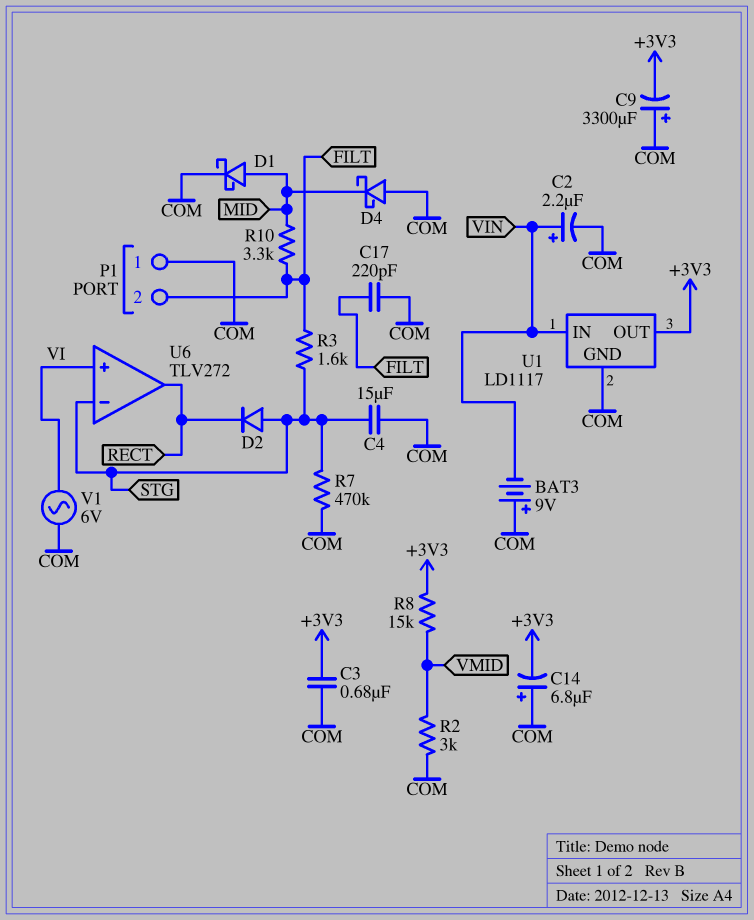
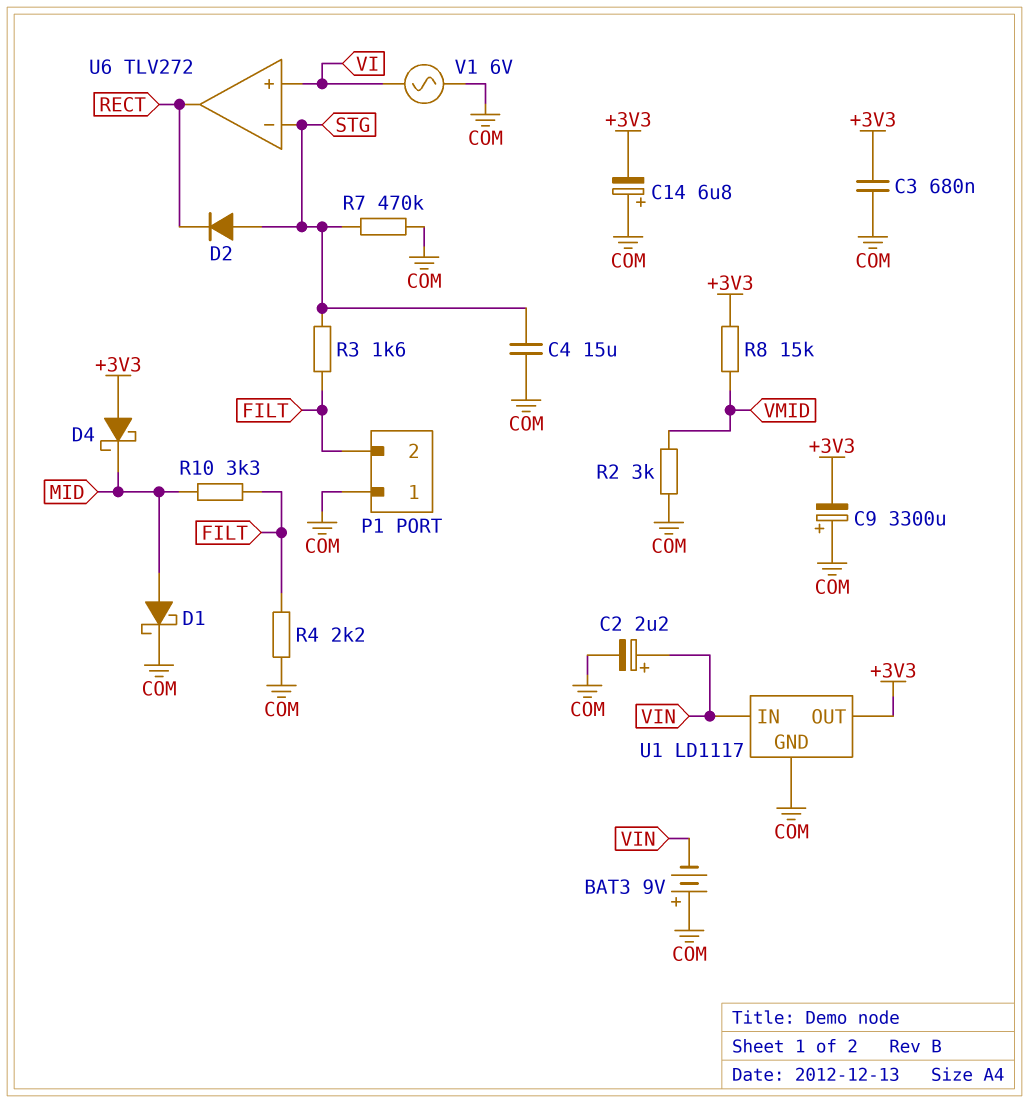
C17: 220pF (COM, FILT) -> none
D4: schottky (A COM, K MID) -> schottky (A +3V3, K MID)
R4: none -> 2.2k (COM, FILT)

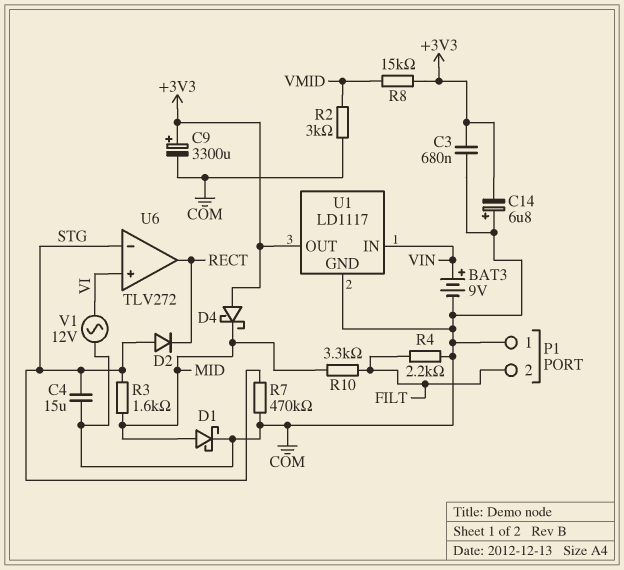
BAT3: 9V (plus COM, minus VIN) -> 9V (plus VIN, minus COM)
C2: 2.2uF (plus VIN, minus COM) -> none
C9: 3300uF (plus COM, minus +3V3) -> 3300uF (plus +3V3, minus COM)
R3: 1.6k (FILT, STG) -> 1.6k (MID, STG)
V1: AC 6V (COM, VI) -> AC 12V (COM, VI)

